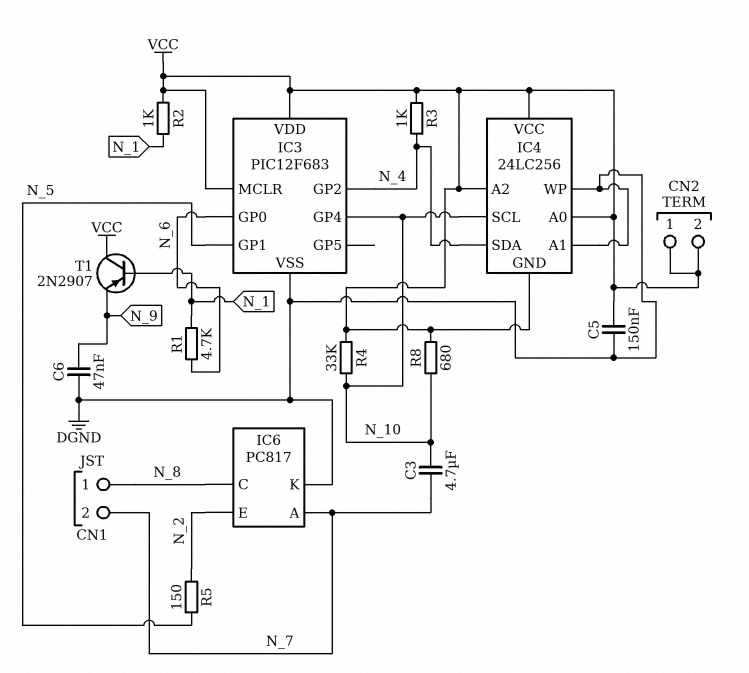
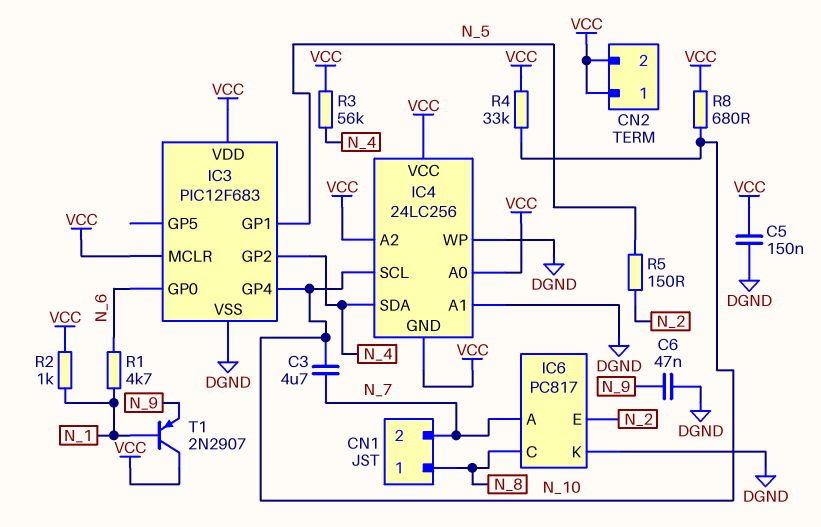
R3: 1k (N_4, VCC) -> 56k (N_4, VCC)

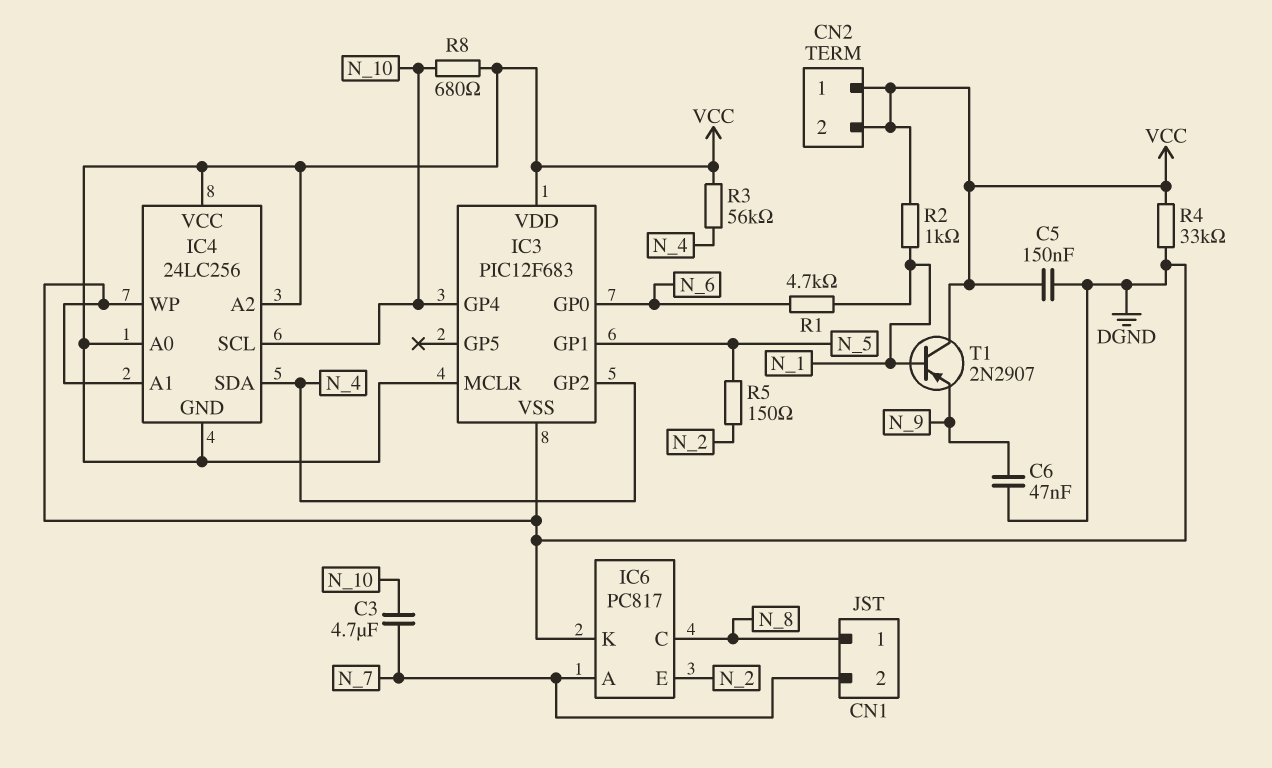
R4: 33k (N_10, VCC) -> 33k (DGND, VCC)

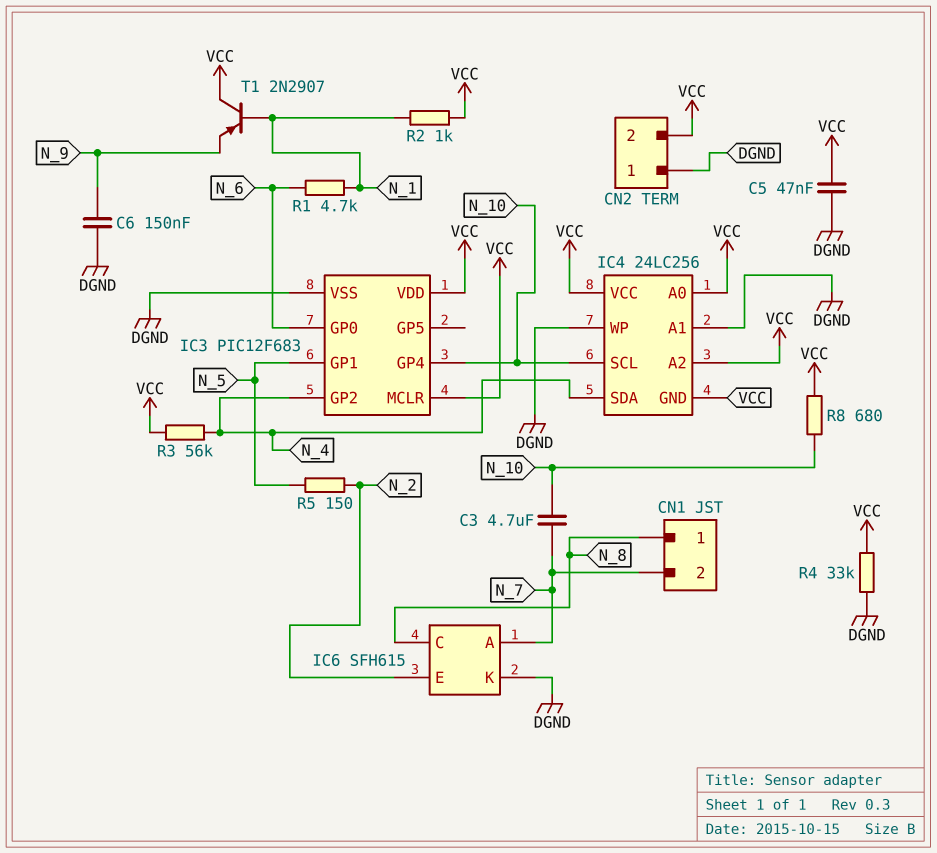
C5: 150nF (DGND, VCC) -> 47nF (DGND, VCC)
C6: 47nF (DGND, N_9) -> 150nF (DGND, N_9)
CN2 pin 1: VCC -> DGND
IC6: PC817 -> SFH615

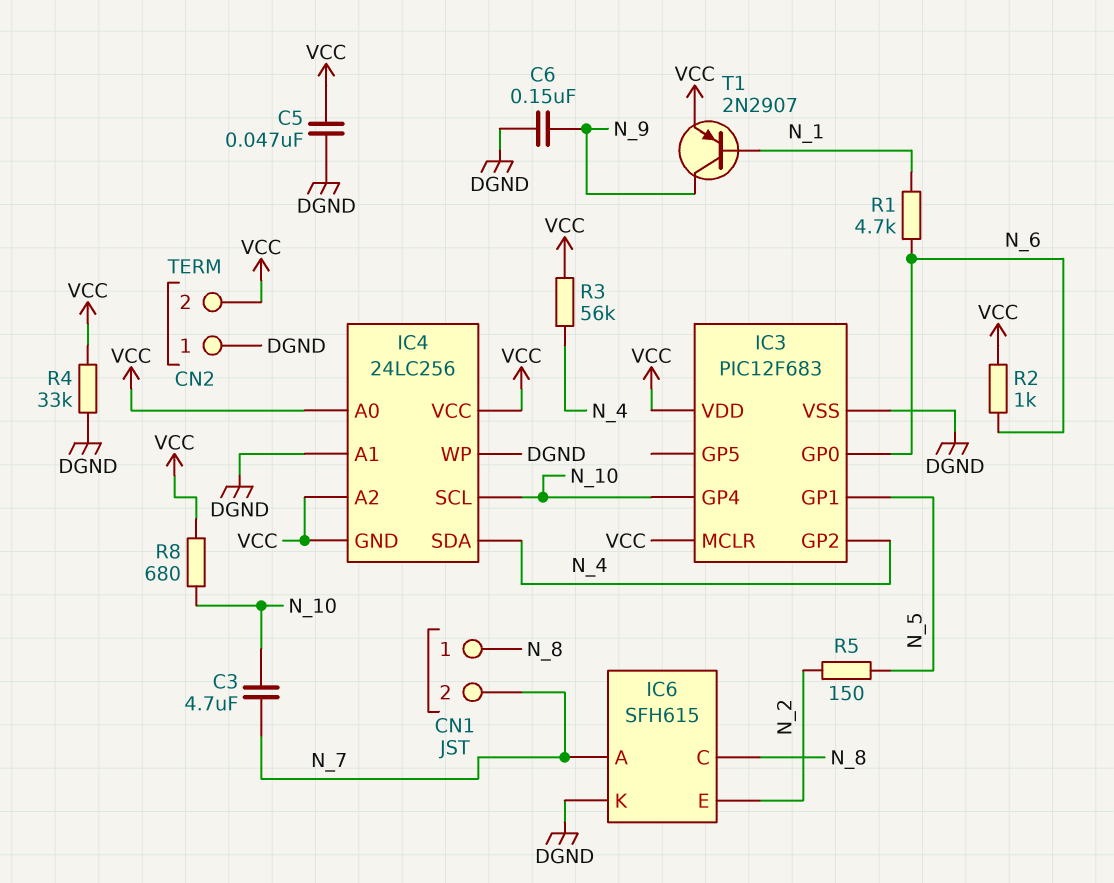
R2: 1k (N_1, VCC) -> 1k (N_6, VCC)
T1: PNP 2N2907 (B N_1, C VCC, E N_9) -> PNP 2N2907 (B N_1, C N_9, E VCC)

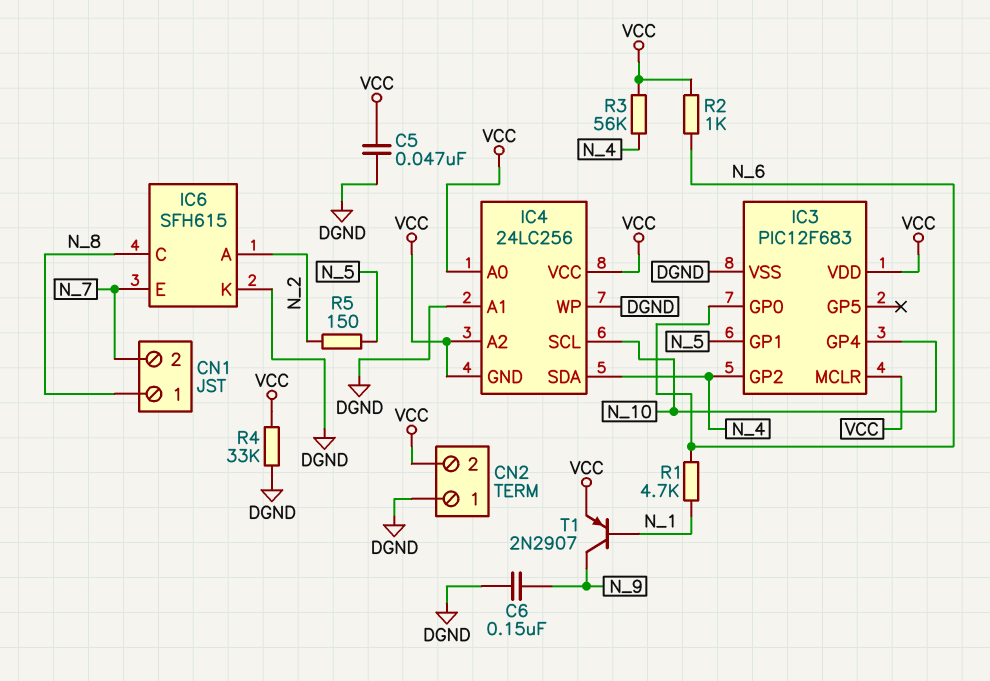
C3: 4.7uF (N_7, N_10) -> none
IC6 pin A: N_7 -> N_2
IC6 pin E: N_2 -> N_7
R8: 680 (N_10, VCC) -> none

